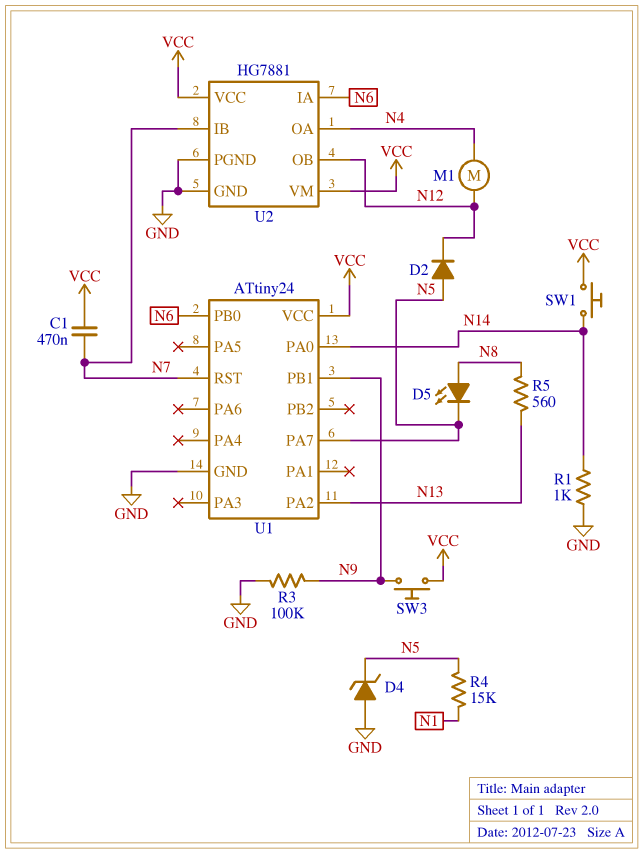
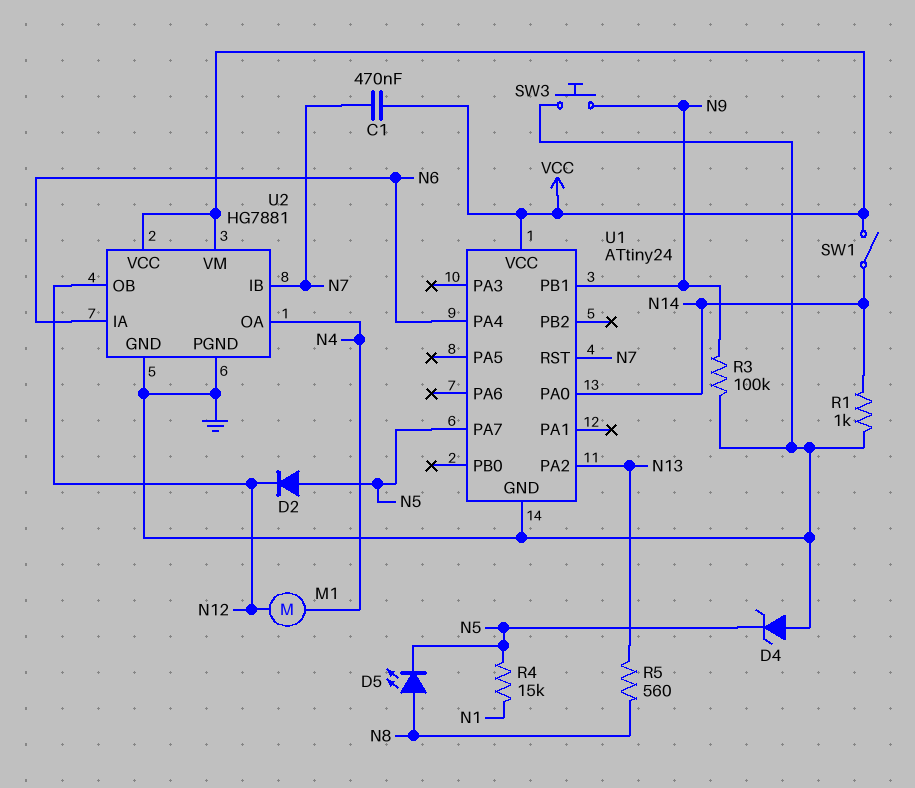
SW1: button (N14, VCC) -> switch (N14, VCC)
SW3: button (N9, VCC) -> button (GND, N9)
U1 pin PA4: none -> N6
U1 pin PB0: N6 -> none

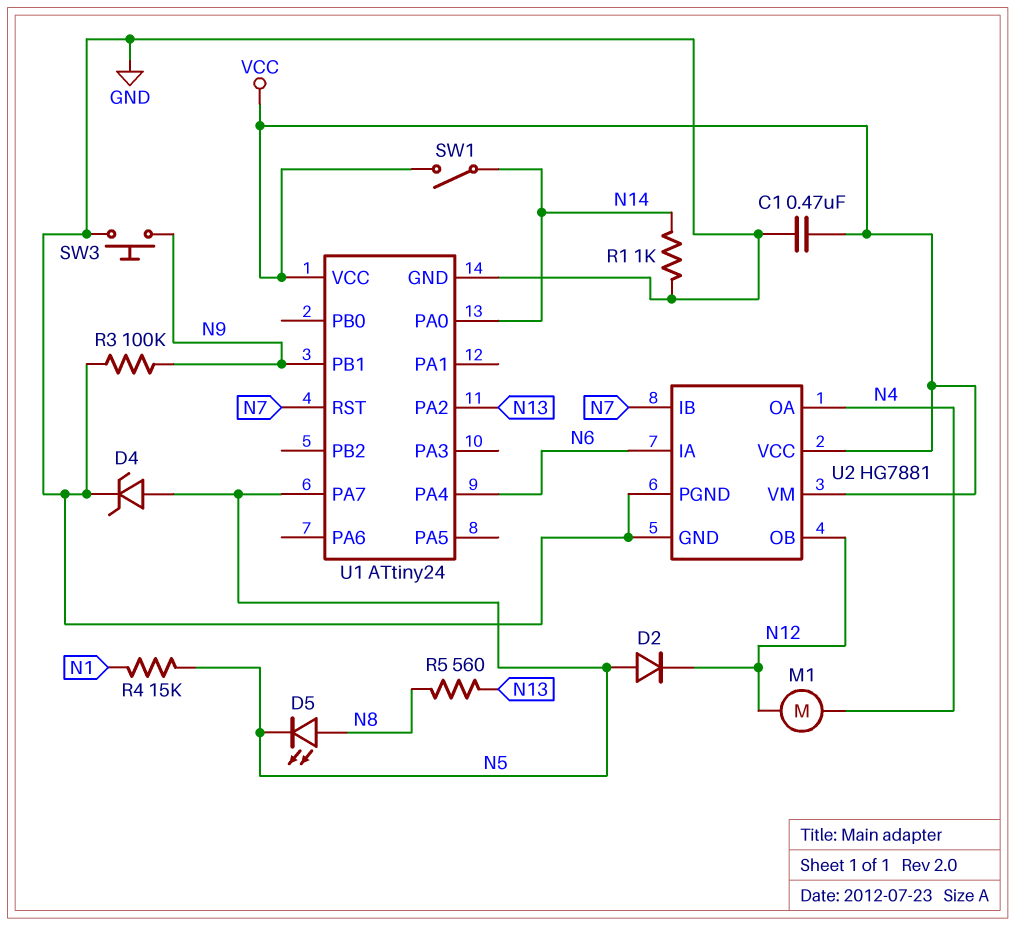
C1: 470nF (N7, VCC) -> 470nF (GND, VCC)
D4: zener (A GND, K N5) -> zener (A N5, K GND)

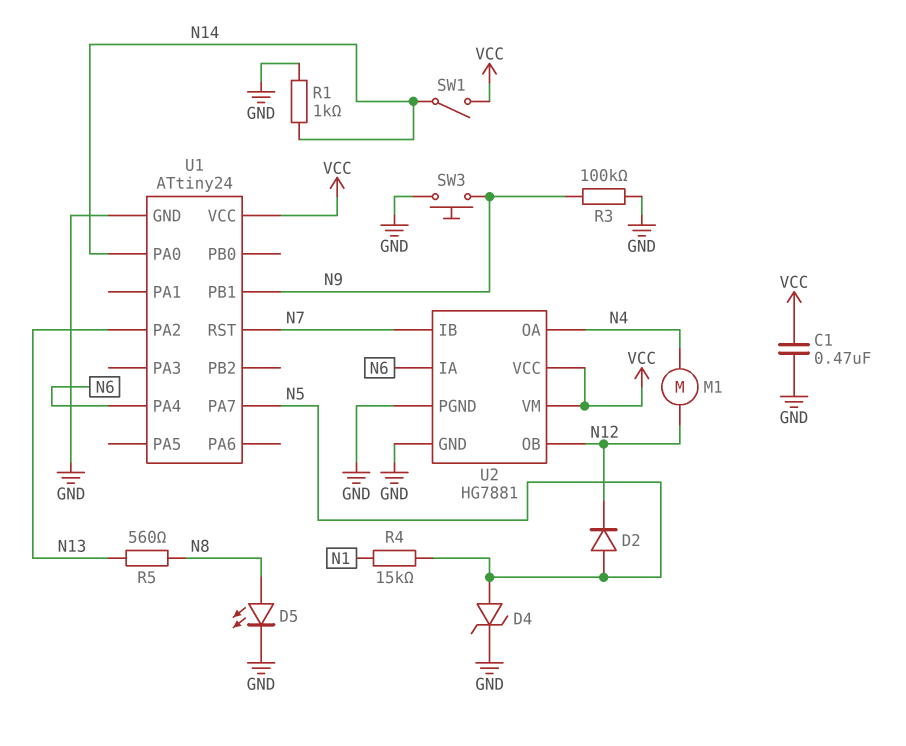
D5: LED (A N8, K N5) -> LED (A N8, K GND)

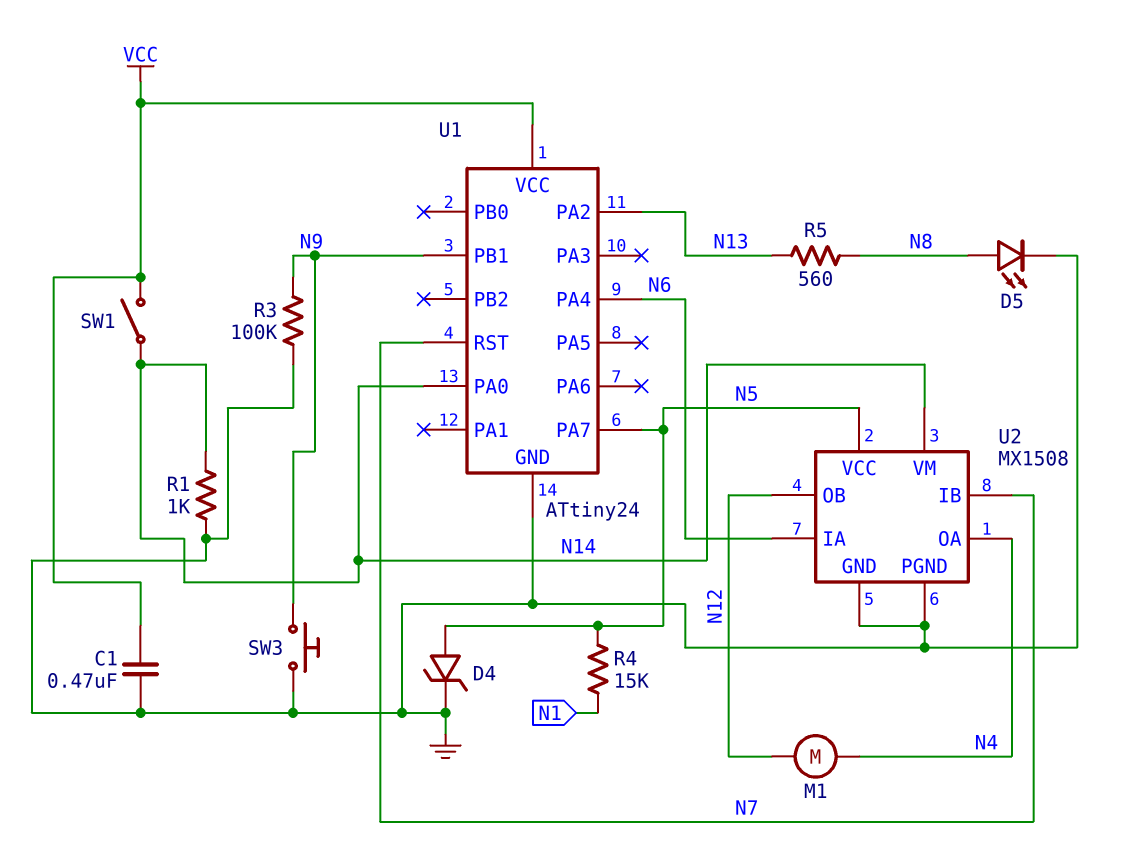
D2: diode (A N5, K N12) -> none
U2: HG7881 -> MX1508
U2 pin VCC: VCC -> N5
U2 pin VM: VCC -> N14

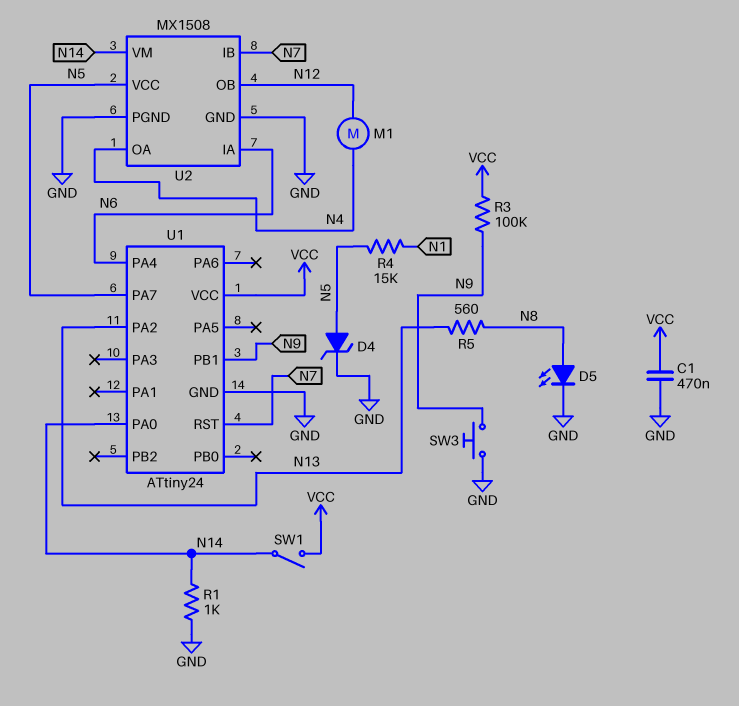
R3: 100k (GND, N9) -> 100k (N9, VCC)

